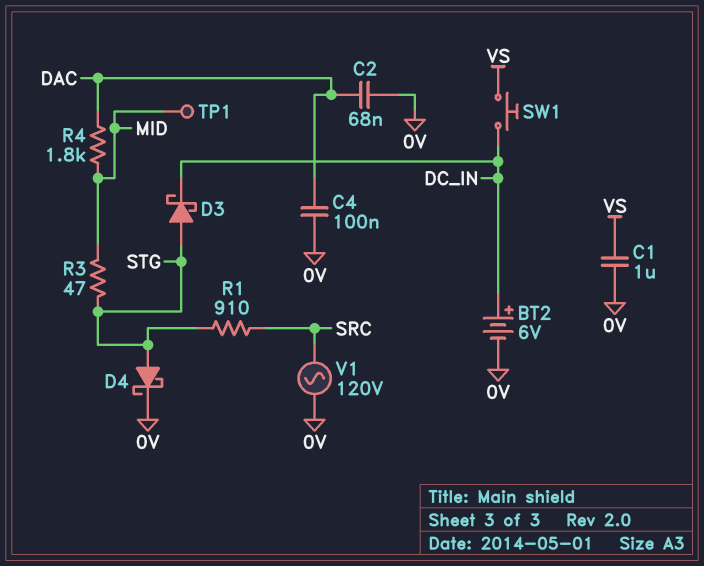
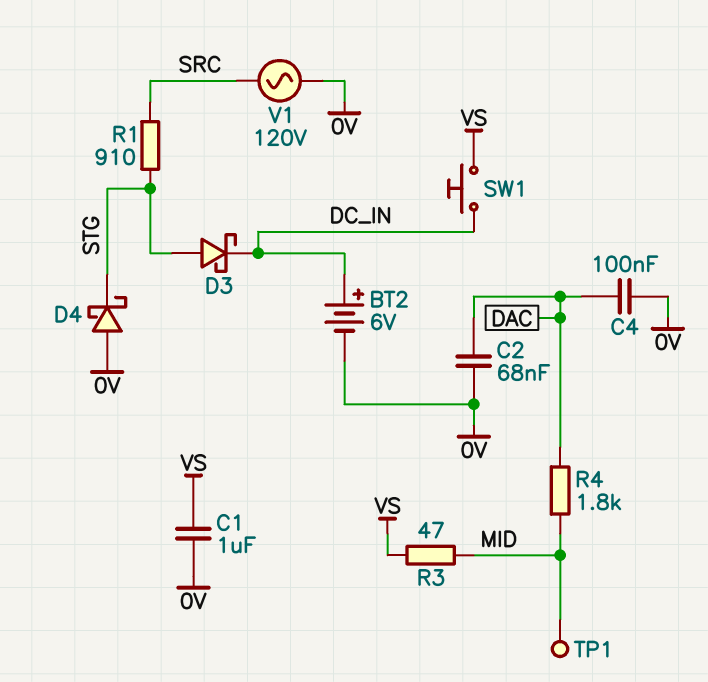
D4: schottky (A STG, K 0V) -> schottky (A 0V, K STG)
R3: 47 (MID, STG) -> 47 (MID, VS)

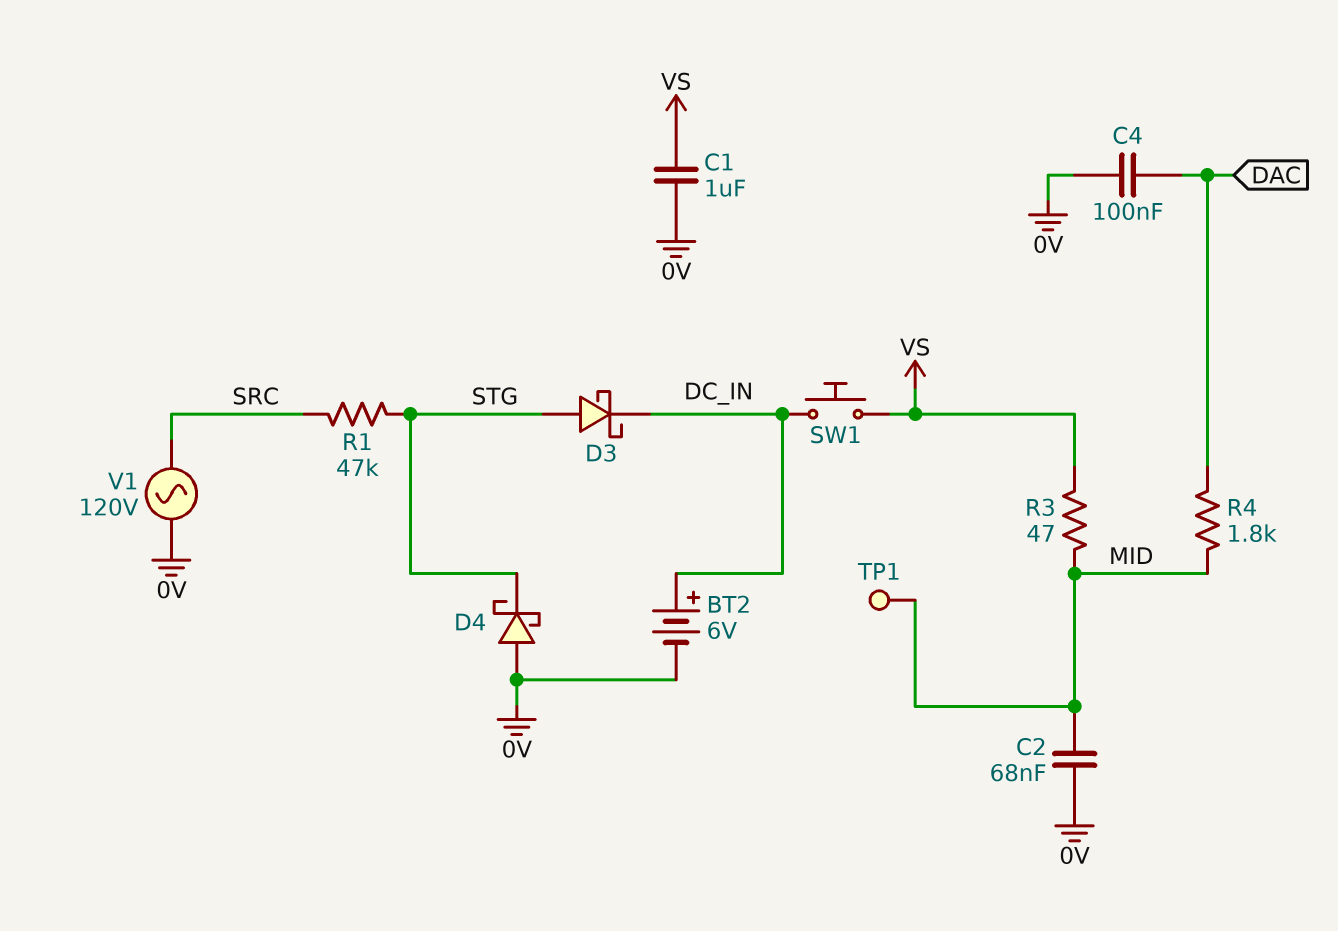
C2: 68nF (0V, DAC) -> 68nF (0V, MID)
R1: 910 (SRC, STG) -> 47k (SRC, STG)

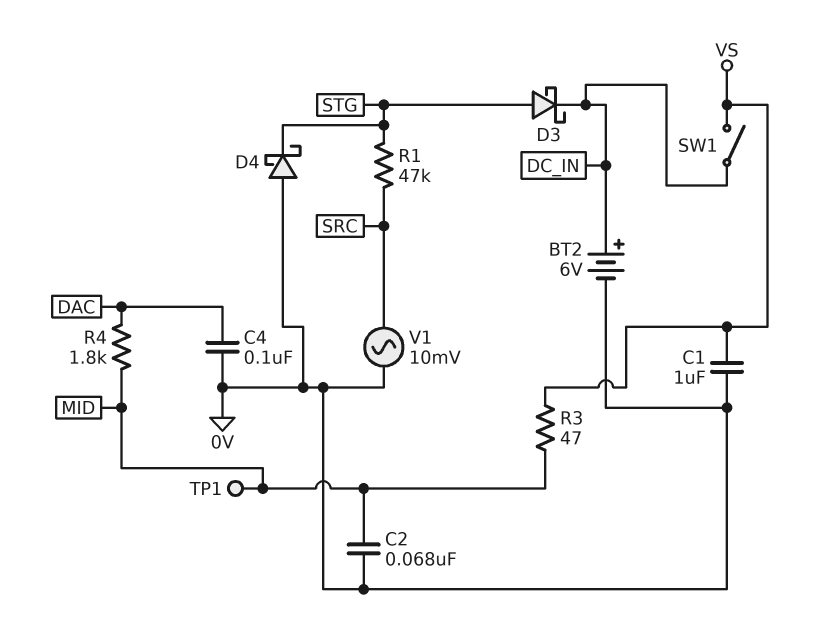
SW1: button (DC_IN, VS) -> switch (DC_IN, VS)
V1: AC 120V (0V, SRC) -> AC 10mV (0V, SRC)

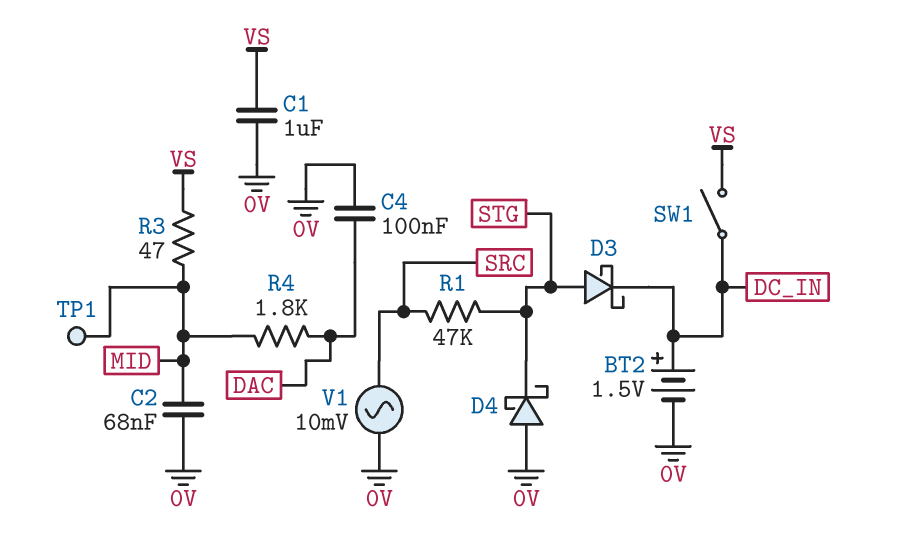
BT2: 6V (plus DC_IN, minus 0V) -> 1.5V (plus DC_IN, minus 0V)

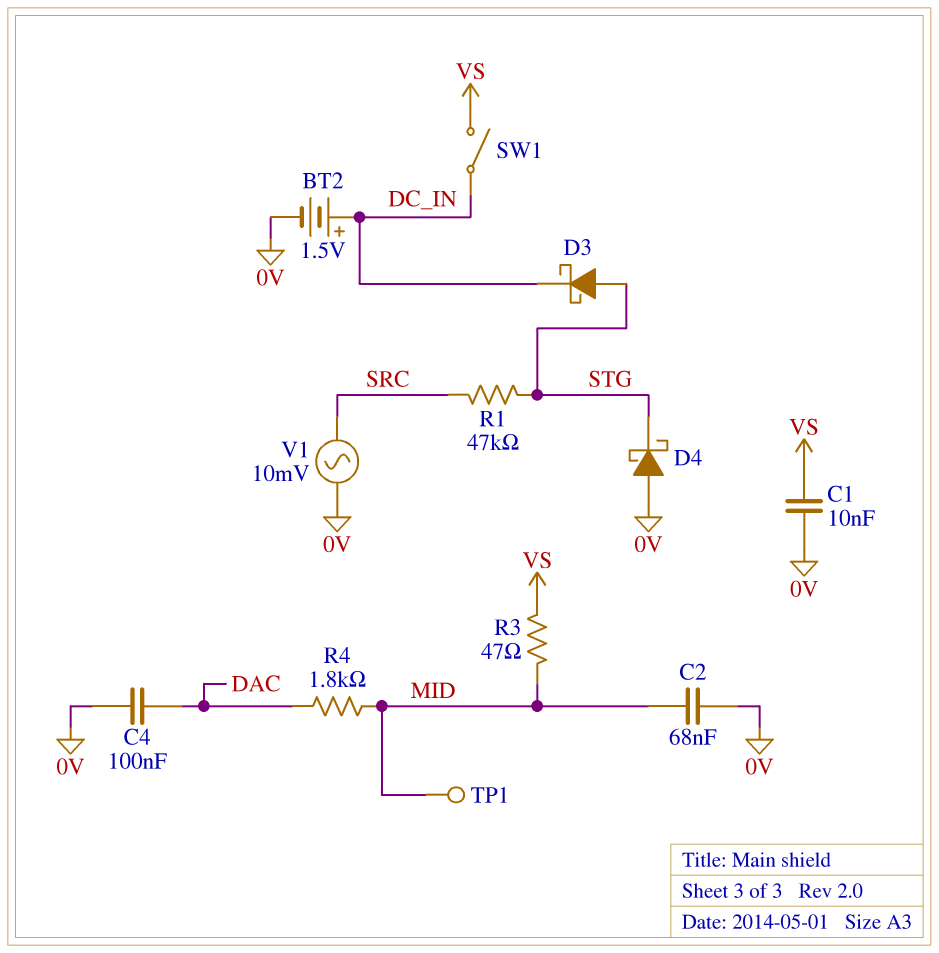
C1: 1uF (0V, VS) -> 10nF (0V, VS)

